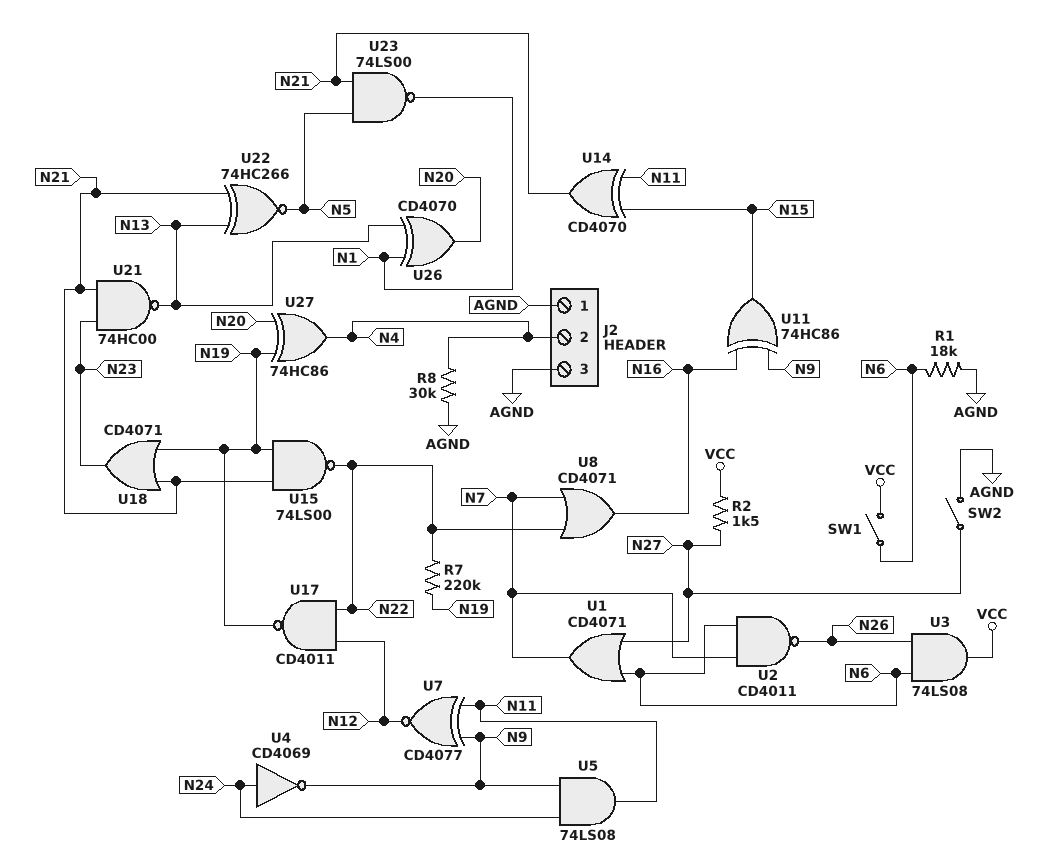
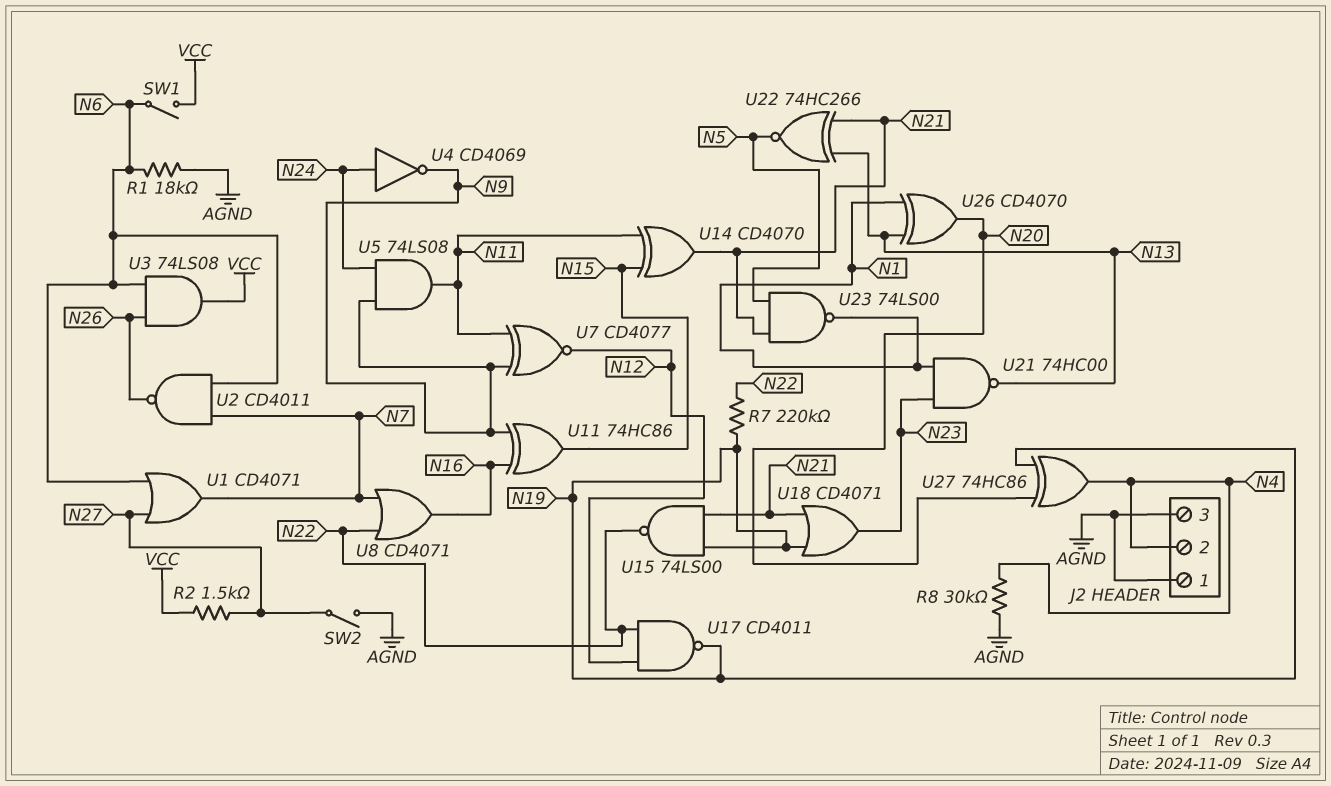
U21: NAND 74HC00 (in N21, in N23, out N13) -> NAND 74HC00 (in N1, in N23, out N13)

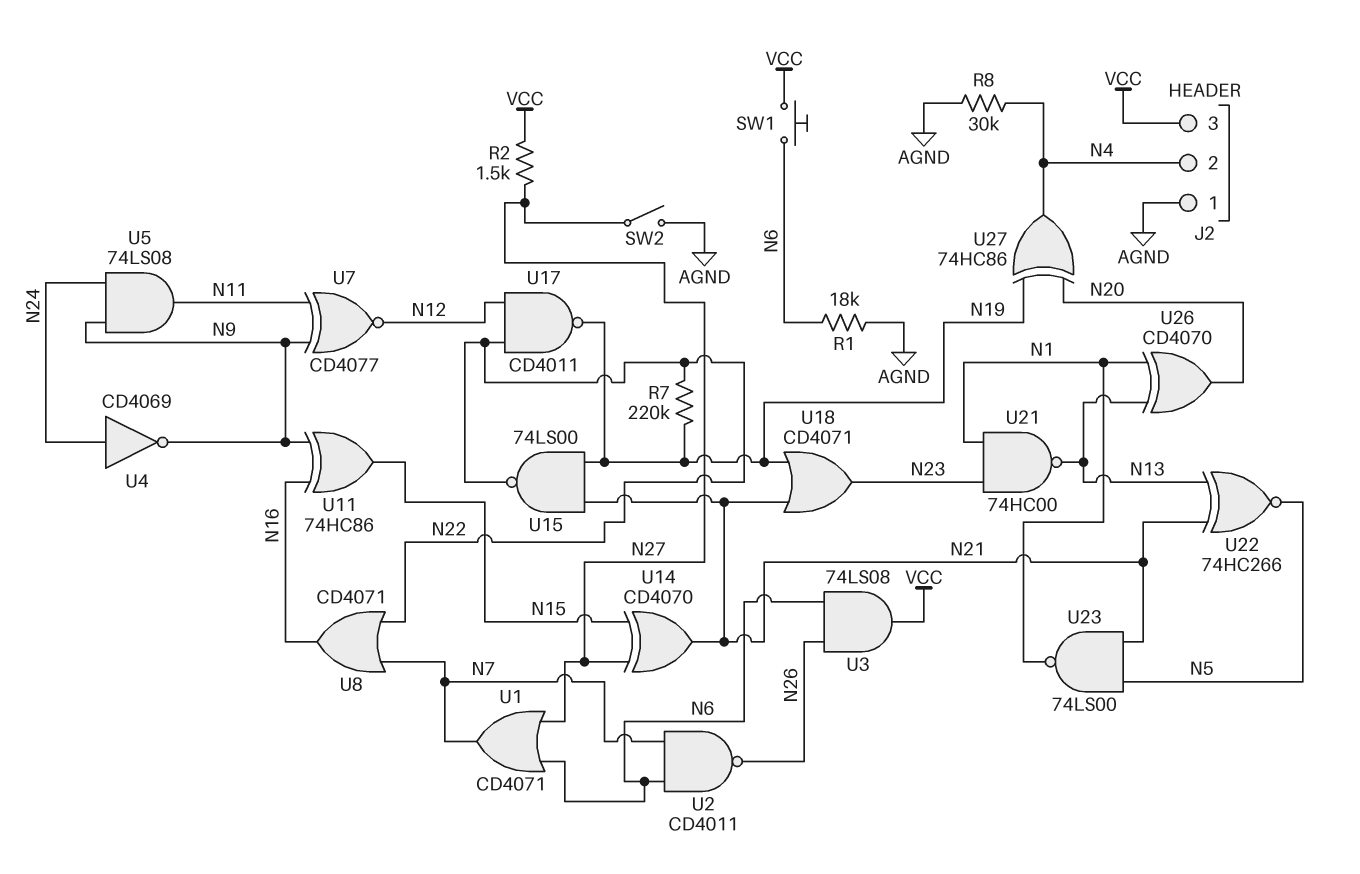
J2 pin 3: AGND -> VCC
SW1: switch (N6, VCC) -> button (N6, VCC)
U14: XOR CD4070 (in N11, in N15, out N21) -> XOR CD4070 (in N15, in N27, out N21)

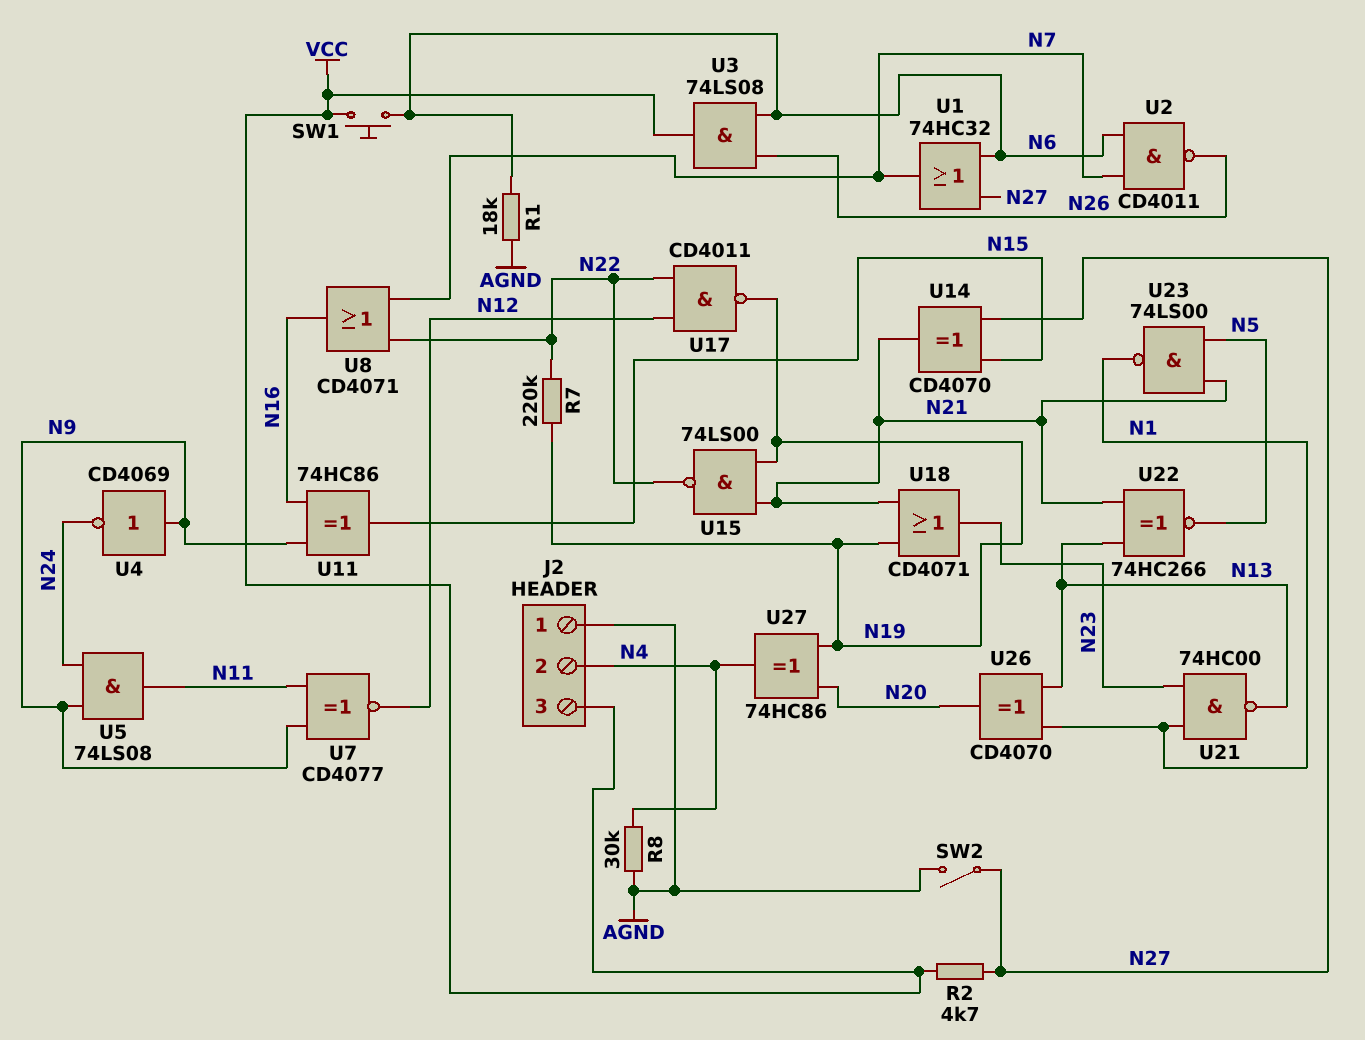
R2: 1.5k (N27, VCC) -> 4.7k (N27, VCC)
U1: OR CD4071 (in N6, in N27, out N7) -> OR 74HC32 (in N6, in N27, out N7)
U4: NOT CD4069 (in N24, out N9) -> NOT CD4069 (in N9, out N24)

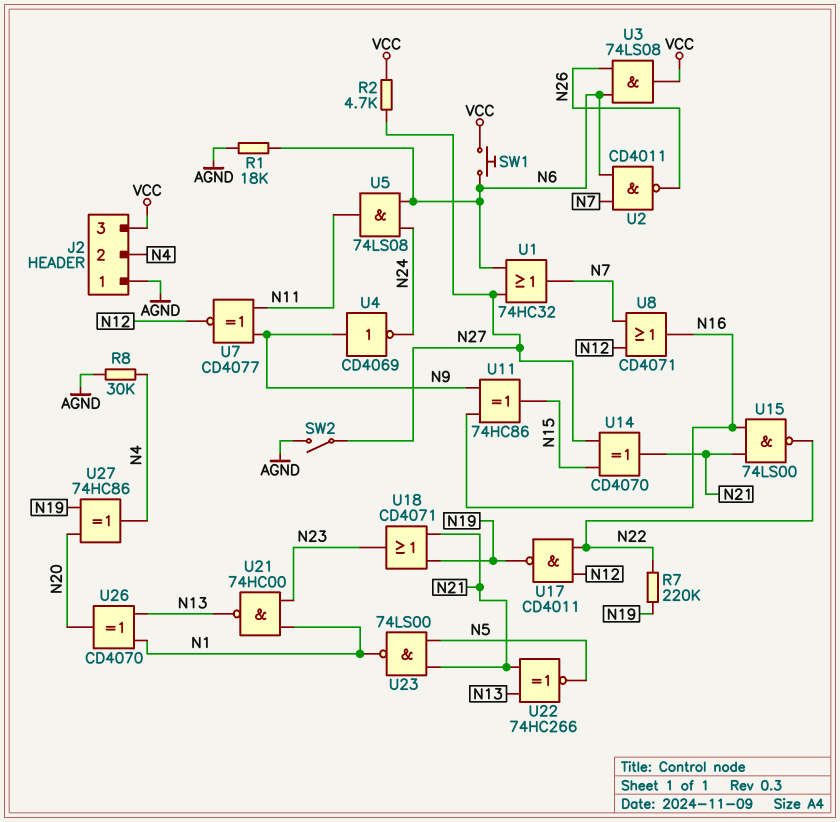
U5: AND 74LS08 (in N9, in N24, out N11) -> AND 74LS08 (in N6, in N24, out N11)
U8: OR CD4071 (in N7, in N22, out N16) -> OR CD4071 (in N7, in N12, out N16)
U15: NAND 74LS00 (in N19, in N21, out N22) -> NAND 74LS00 (in N16, in N21, out N22)

